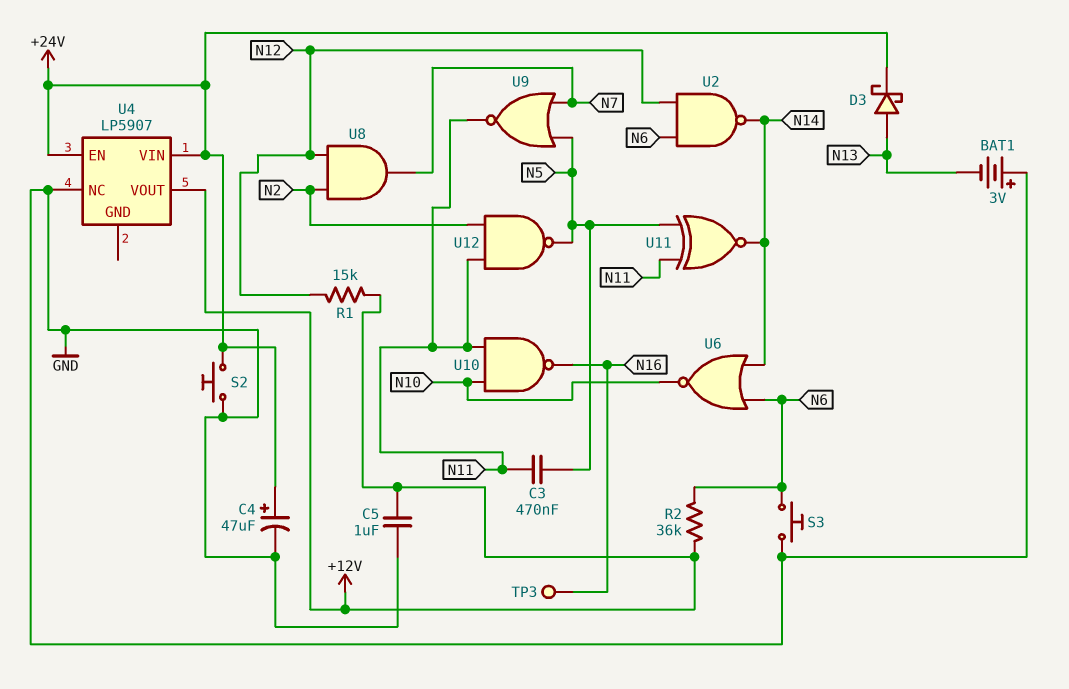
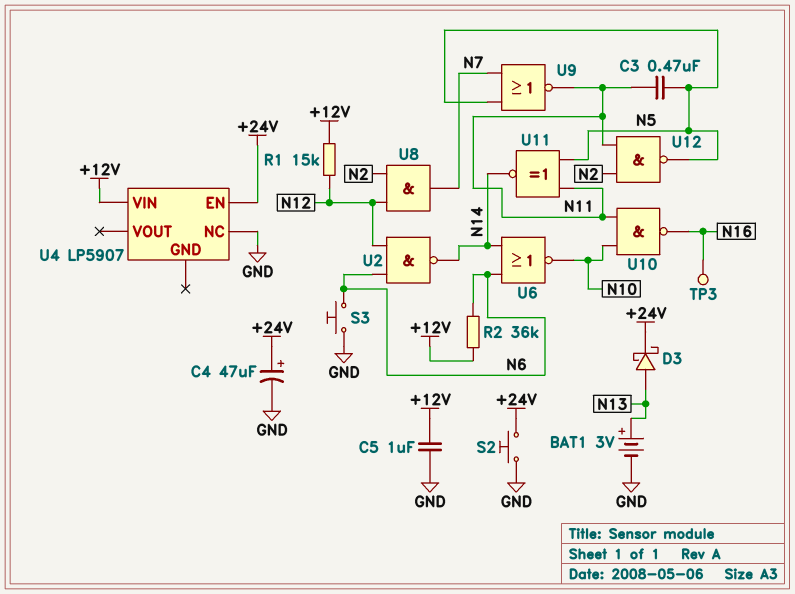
BAT1: 3V (plus GND, minus N13) -> 3V (plus N13, minus GND)
U4 pin VIN: +24V -> +12V
U4 pin VOUT: +12V -> none

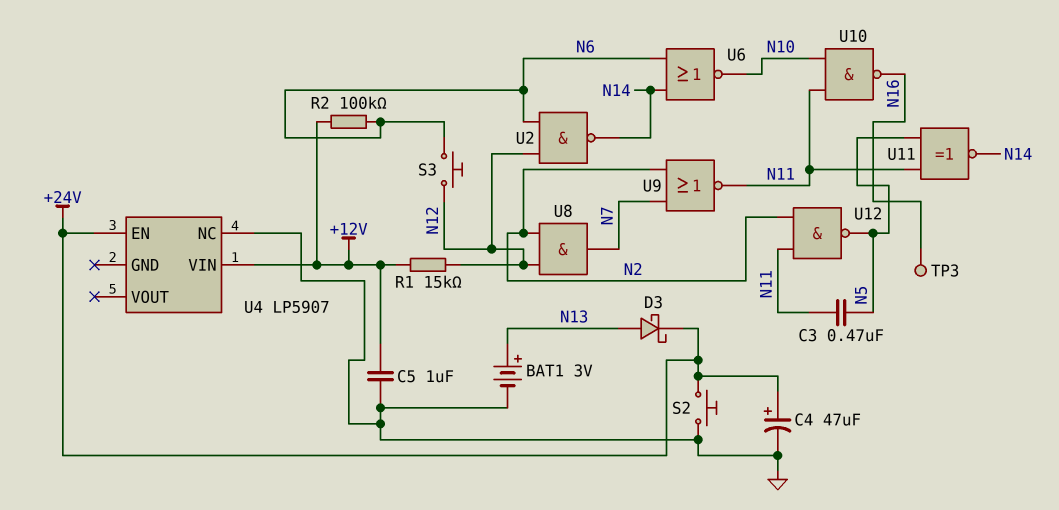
R2: 36k (+12V, N6) -> 100k (+12V, N6)
S3: button (GND, N6) -> button (N6, N12)
U9: NOR (in N5, in N7, out N11) -> NOR (in N2, in N7, out N11)

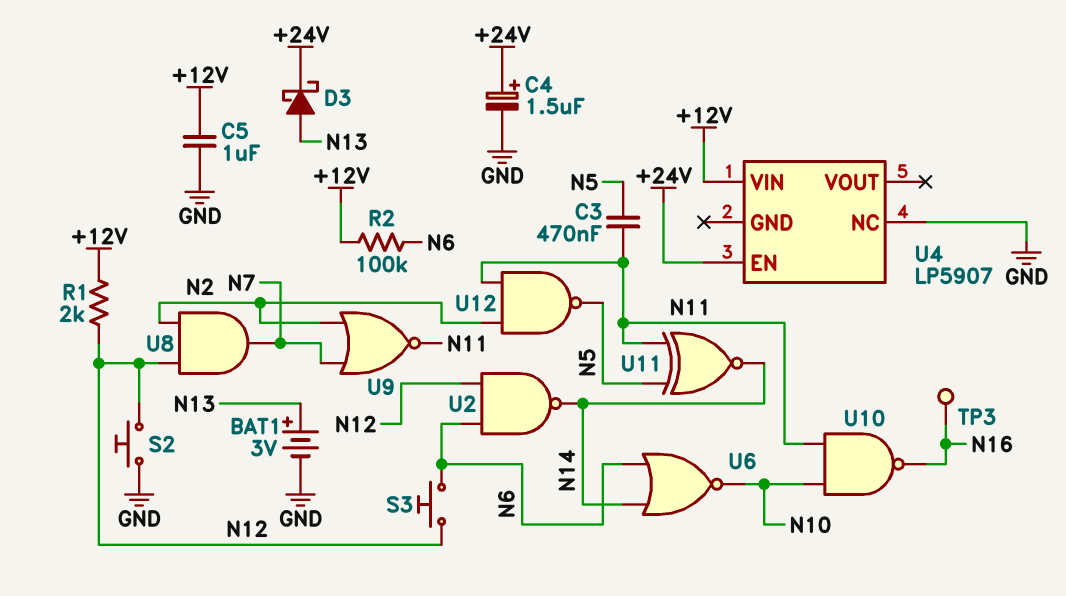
C4: 47uF (plus +24V, minus GND) -> 1.5uF (plus +24V, minus GND)
R1: 15k (+12V, N12) -> 2k (+12V, N12)
S2: button (+24V, GND) -> button (GND, N12)

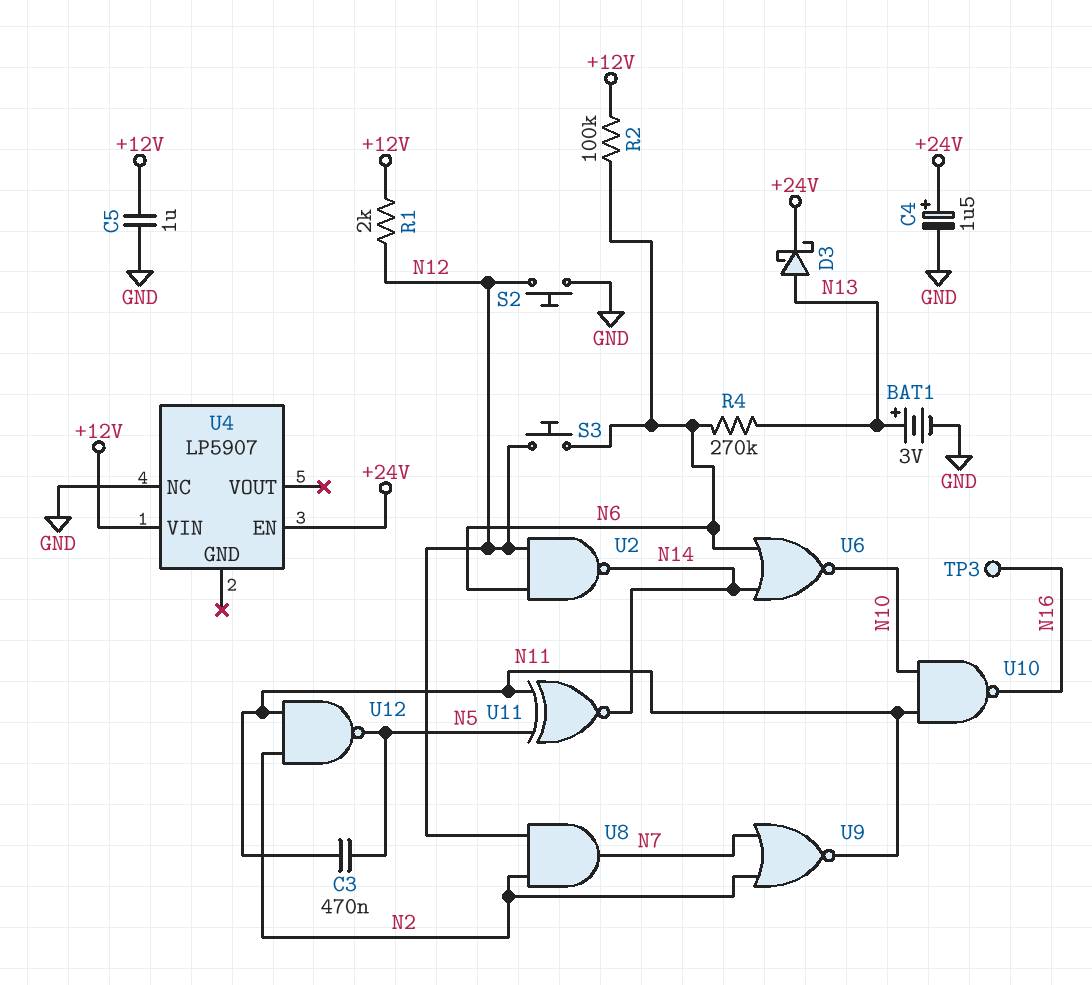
R4: none -> 270k (N6, N13)

